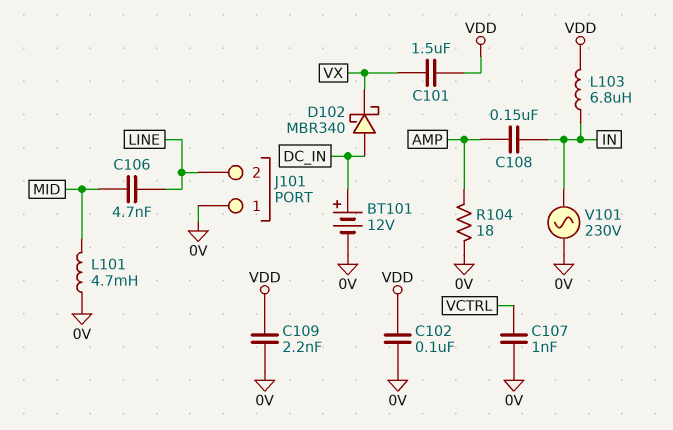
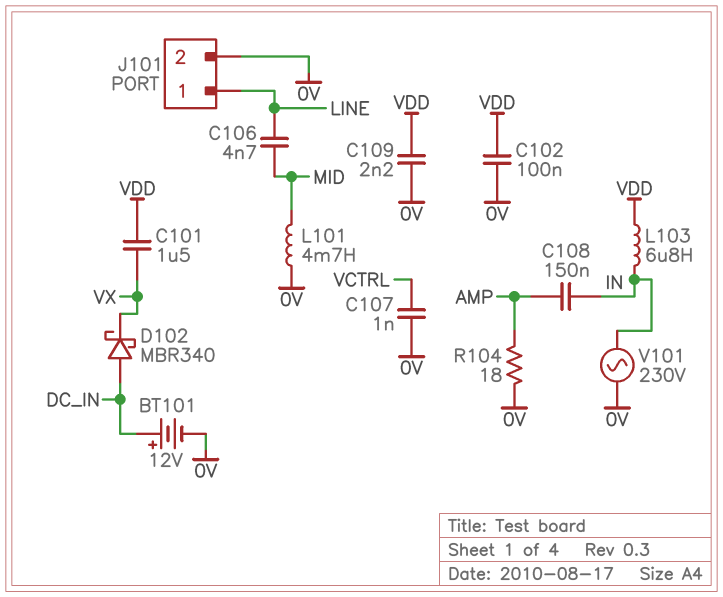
J101 pin 1: 0V -> LINE
J101 pin 2: LINE -> 0V

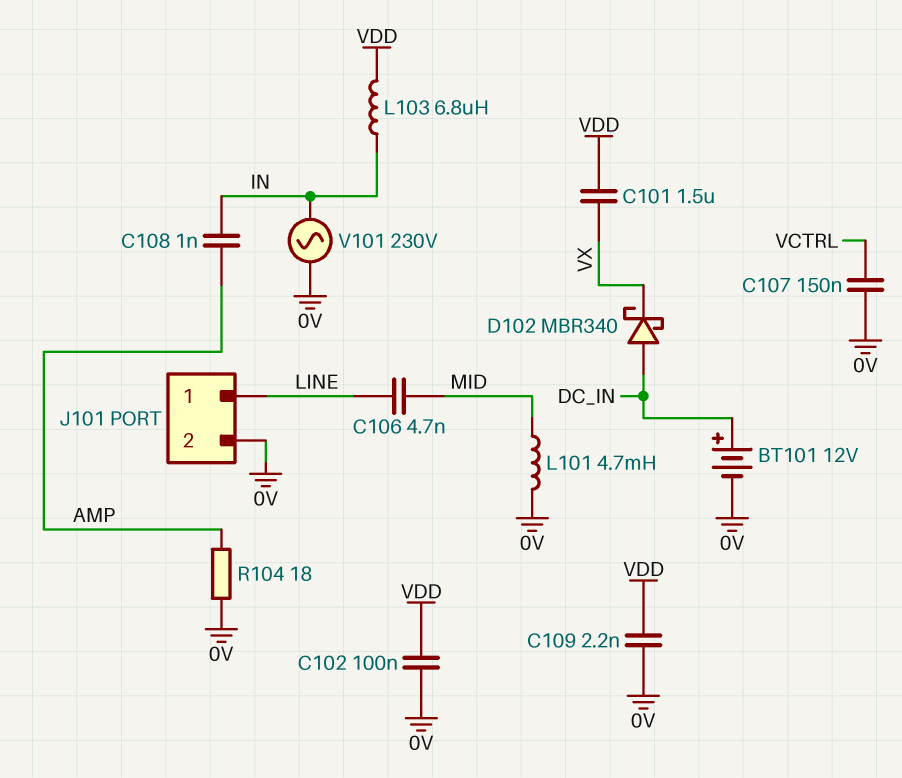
C107: 1nF (0V, VCTRL) -> 150nF (0V, VCTRL)
C108: 150nF (AMP, IN) -> 1nF (AMP, IN)

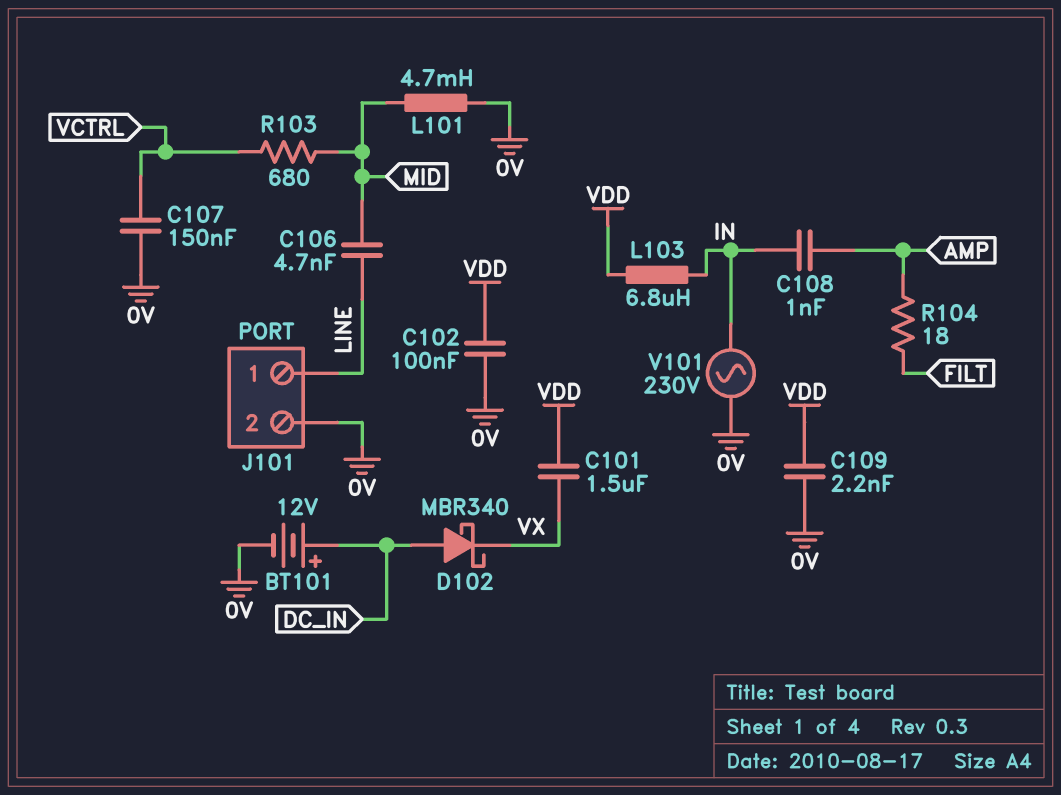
R103: none -> 680 (MID, VCTRL)
R104: 18 (0V, AMP) -> 18 (AMP, FILT)

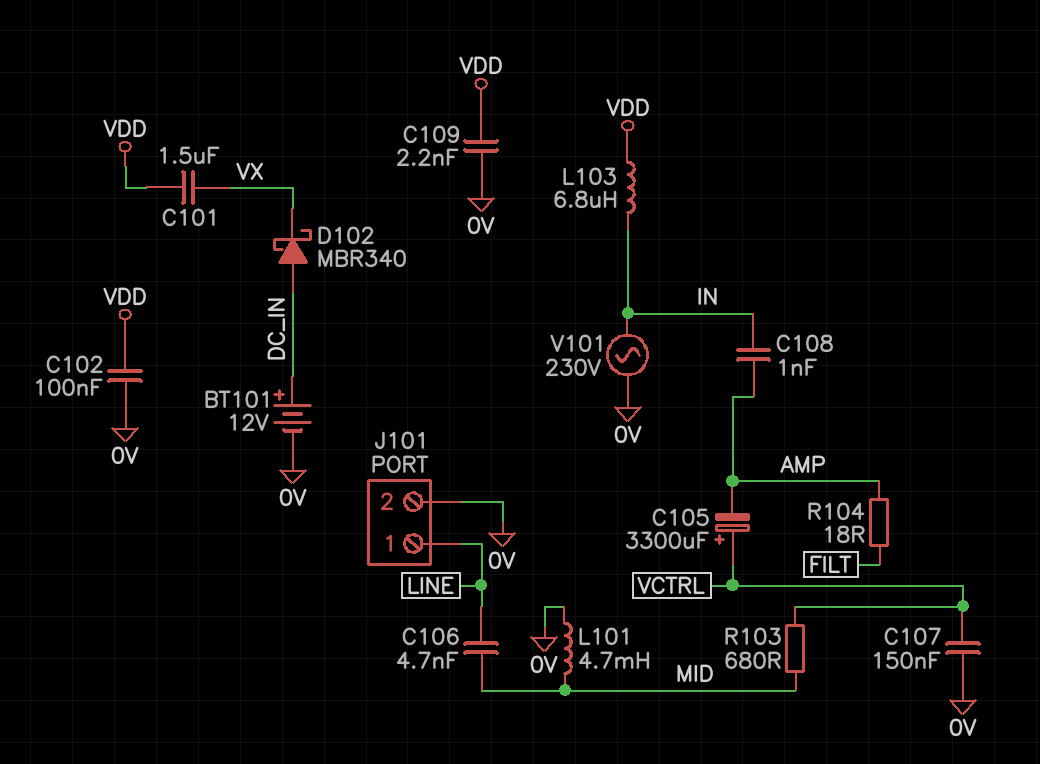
C105: none -> 3300uF (plus VCTRL, minus AMP)

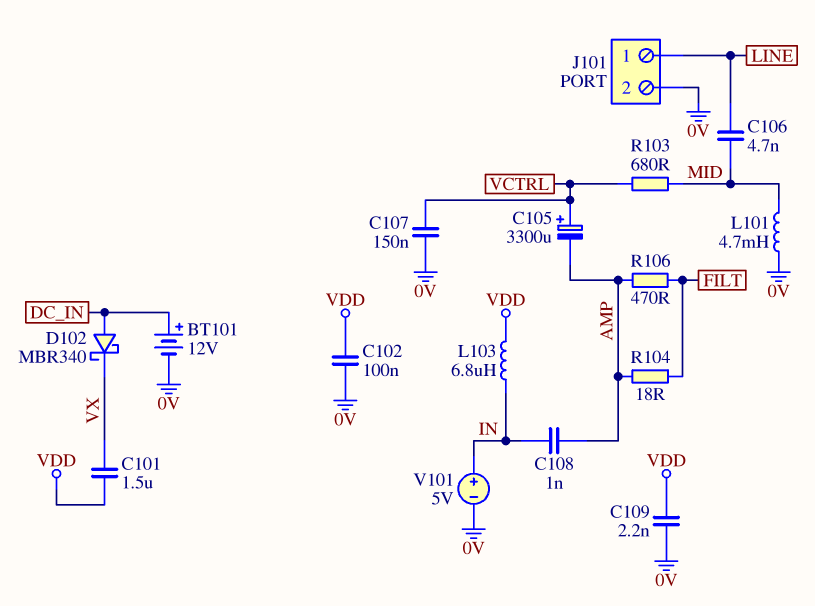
R106: none -> 470 (AMP, FILT)
V101: AC 230V (0V, IN) -> 5V (plus IN, minus 0V)

